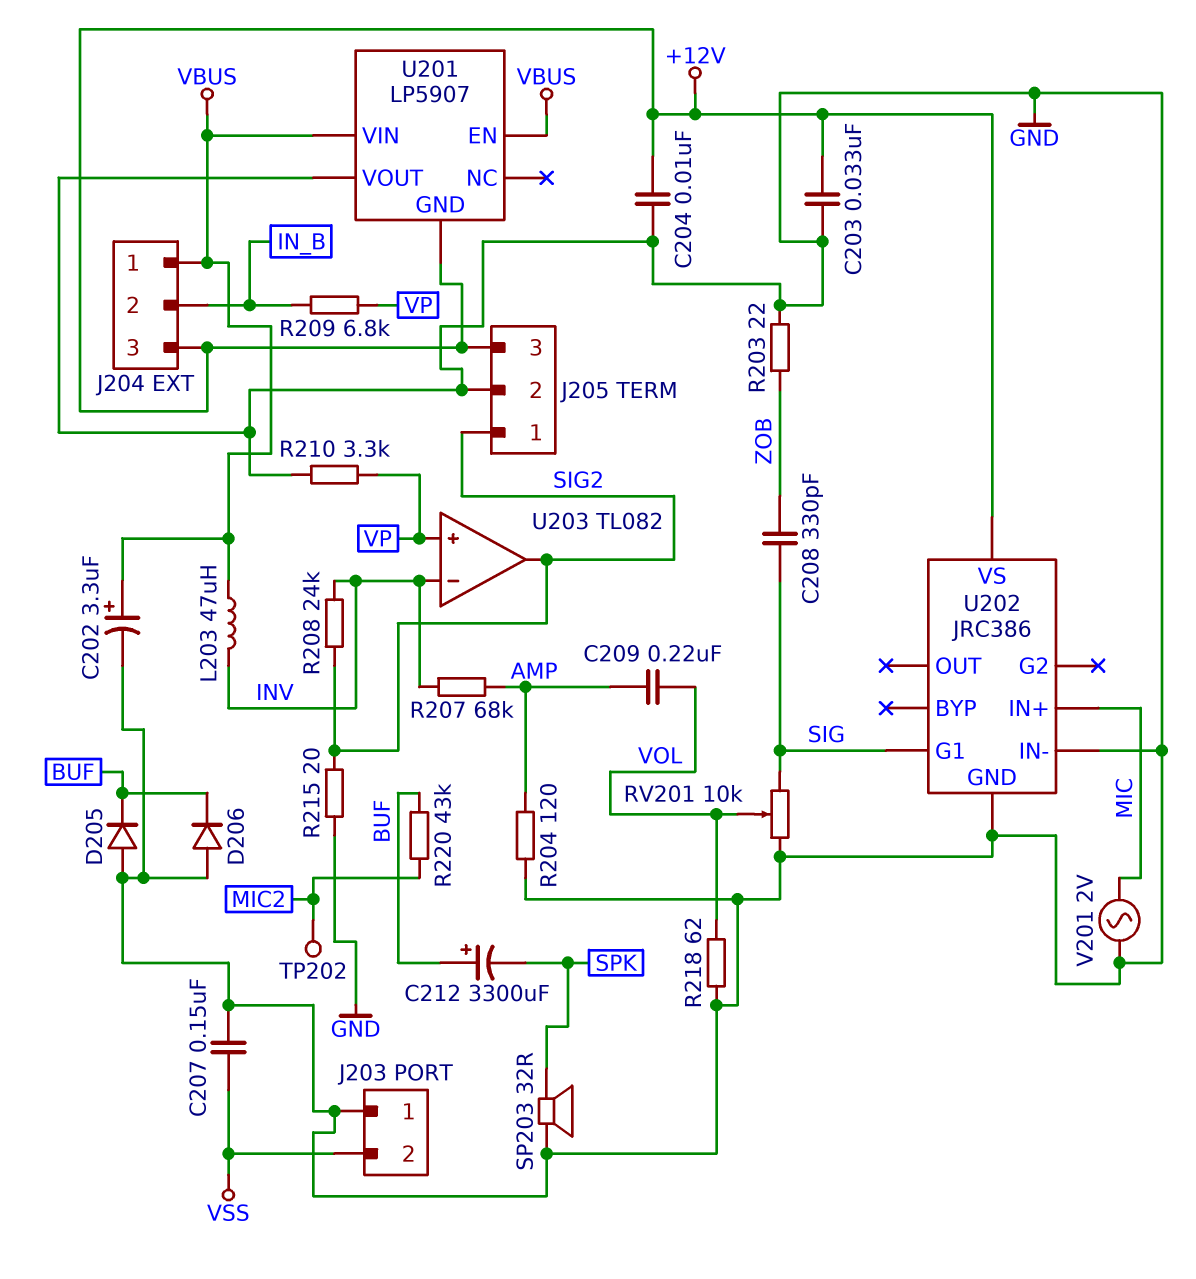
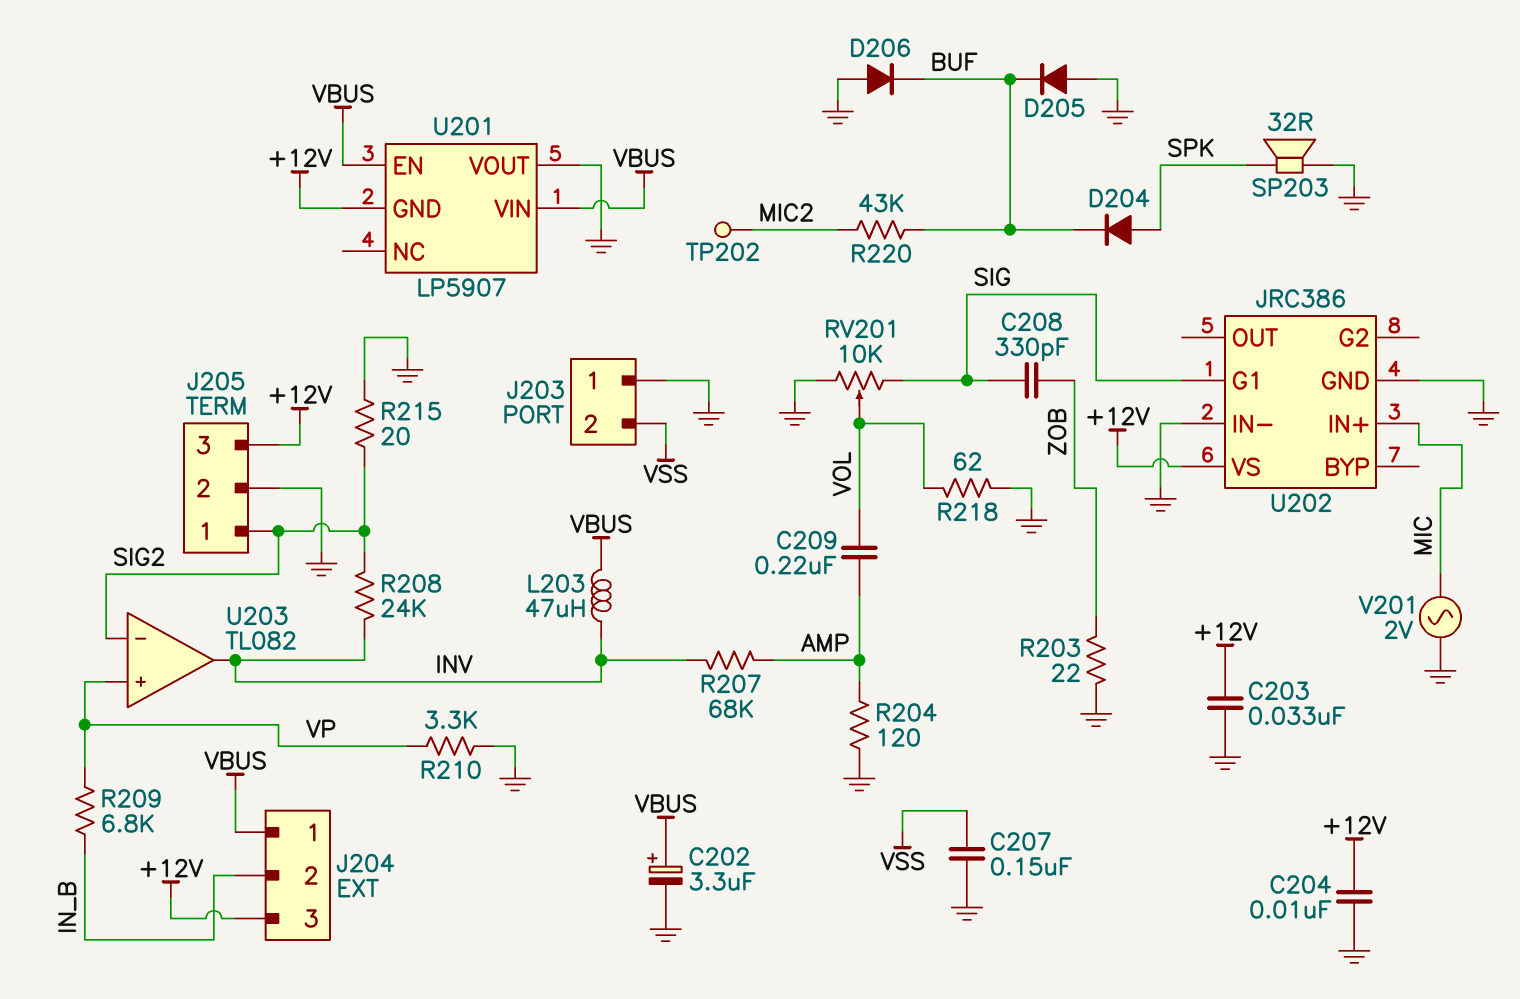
C212: 3300uF (plus BUF, minus SPK) -> none
D204: none -> diode (A SPK, K BUF)
U203 pin in-: INV -> SIG2
U203 pin out: SIG2 -> INV

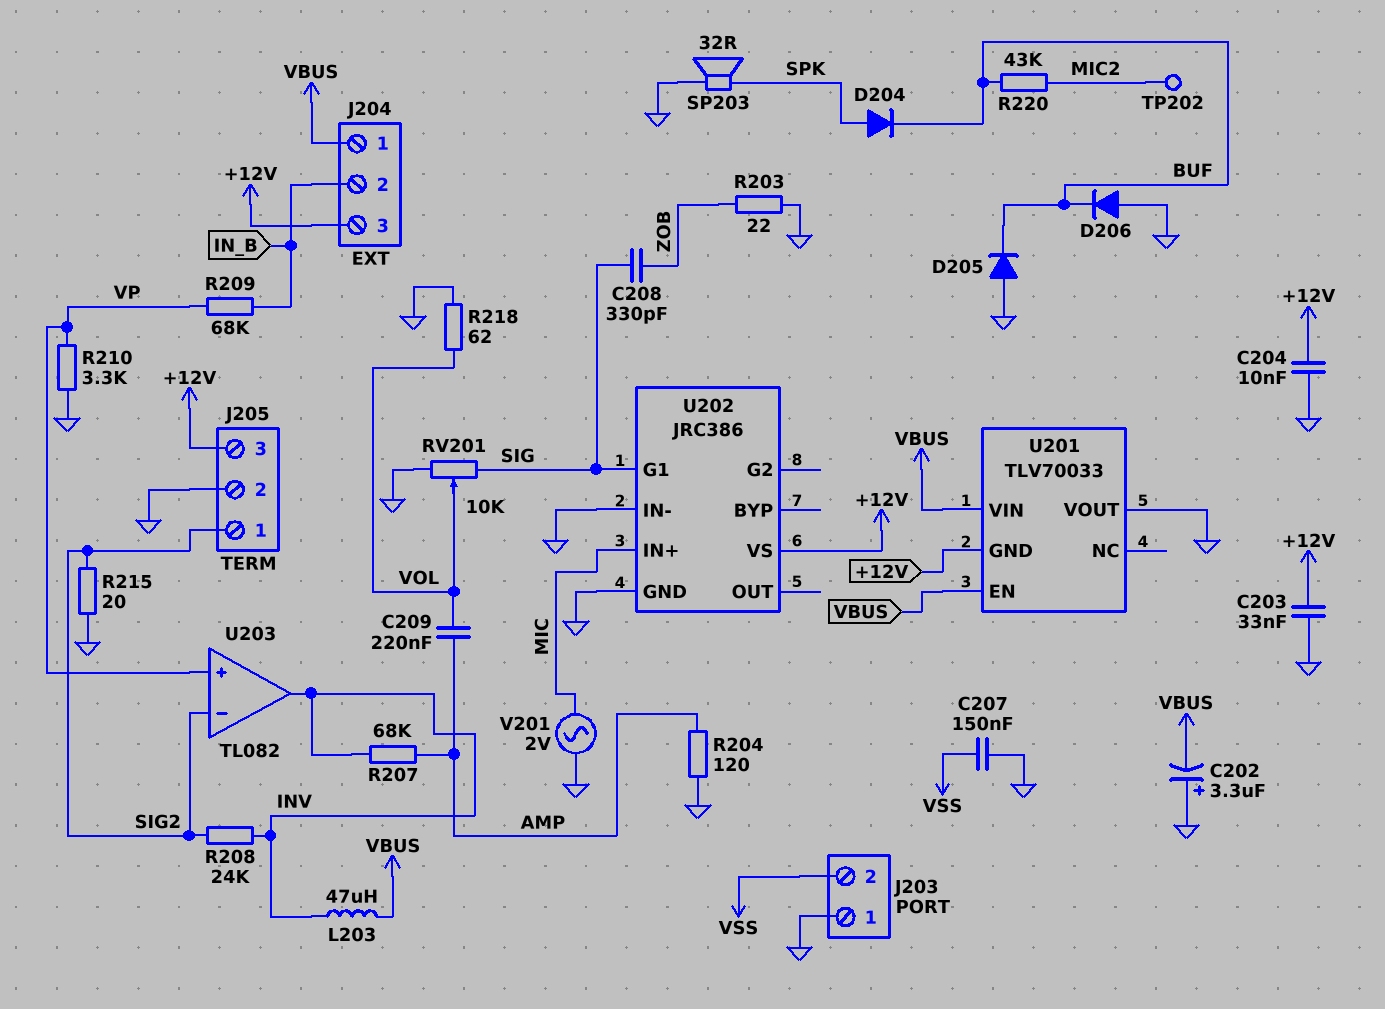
C202: 3.3uF (plus VBUS, minus GND) -> 3.3uF (plus GND, minus VBUS)
R209: 6.8k (IN_B, VP) -> 68k (IN_B, VP)
U201: LP5907 -> TLV70033

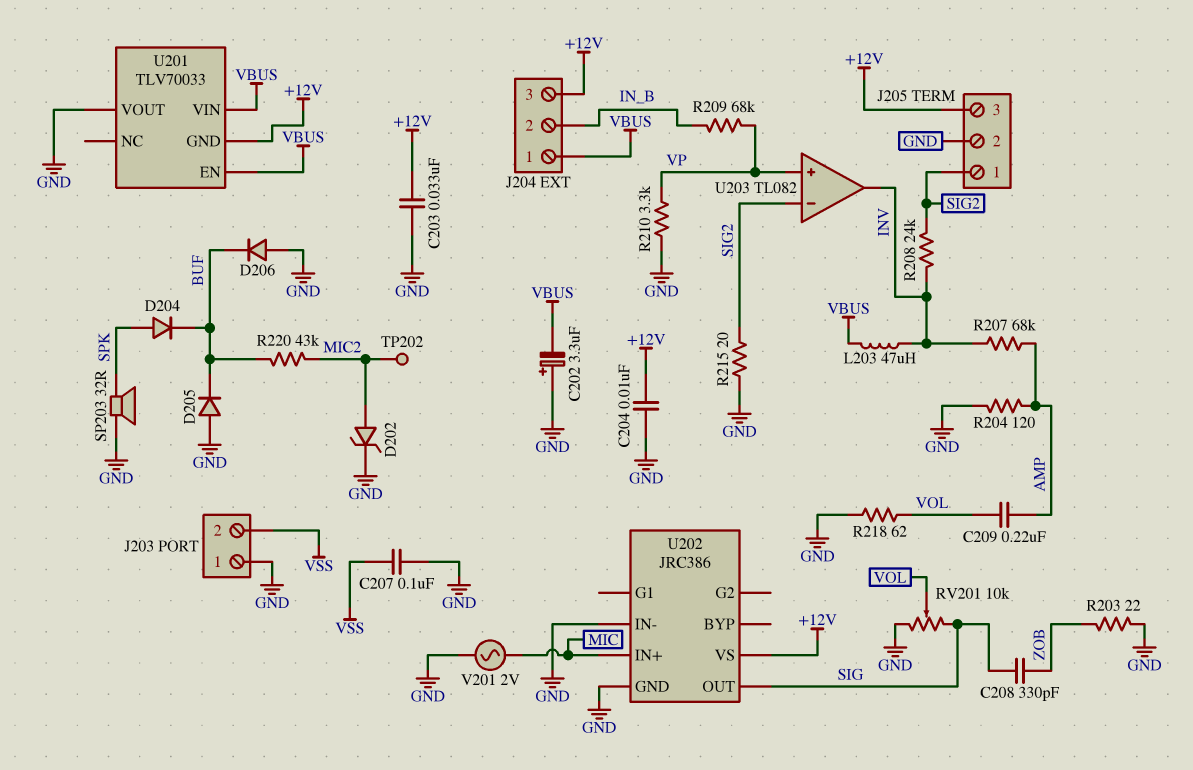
C207: 150nF (GND, VSS) -> 100nF (GND, VSS)
D202: none -> zener (A MIC2, K GND)
U202 pin G1: SIG -> none
U202 pin OUT: none -> SIG

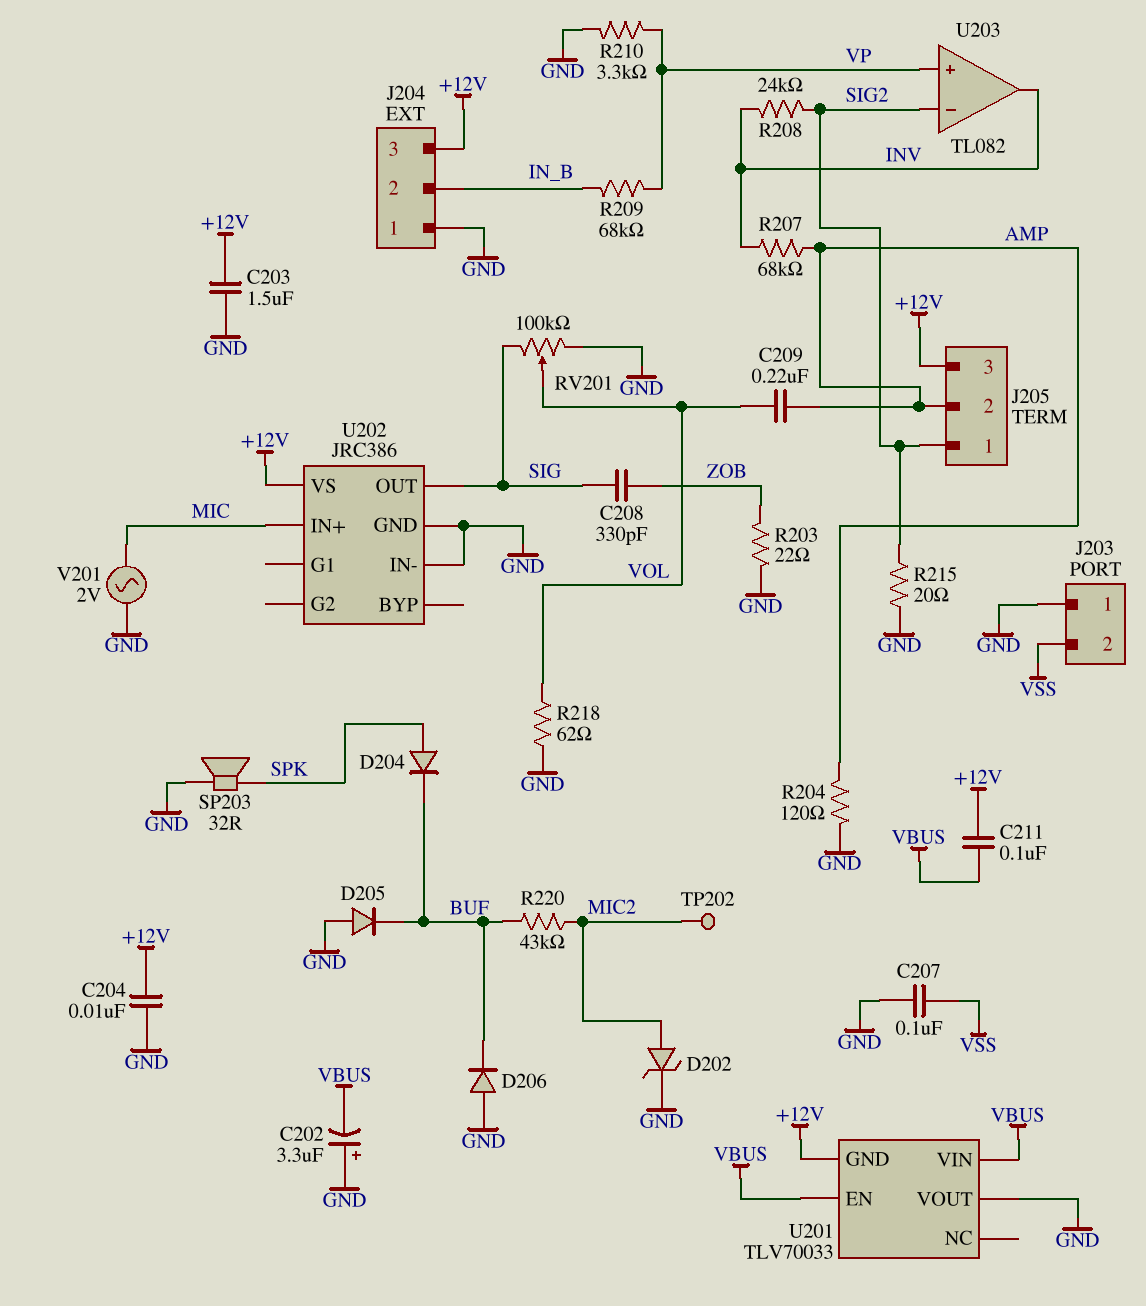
C203: 33nF (+12V, GND) -> 1.5uF (+12V, GND)
C211: none -> 100nF (+12V, VBUS)
J204 pin 1: VBUS -> GND
J205 pin 2: GND -> AMP
L203: 47uH (INV, VBUS) -> none
RV201: 10k (GND, SIG, wiper VOL) -> 100k (GND, SIG, wiper VOL)

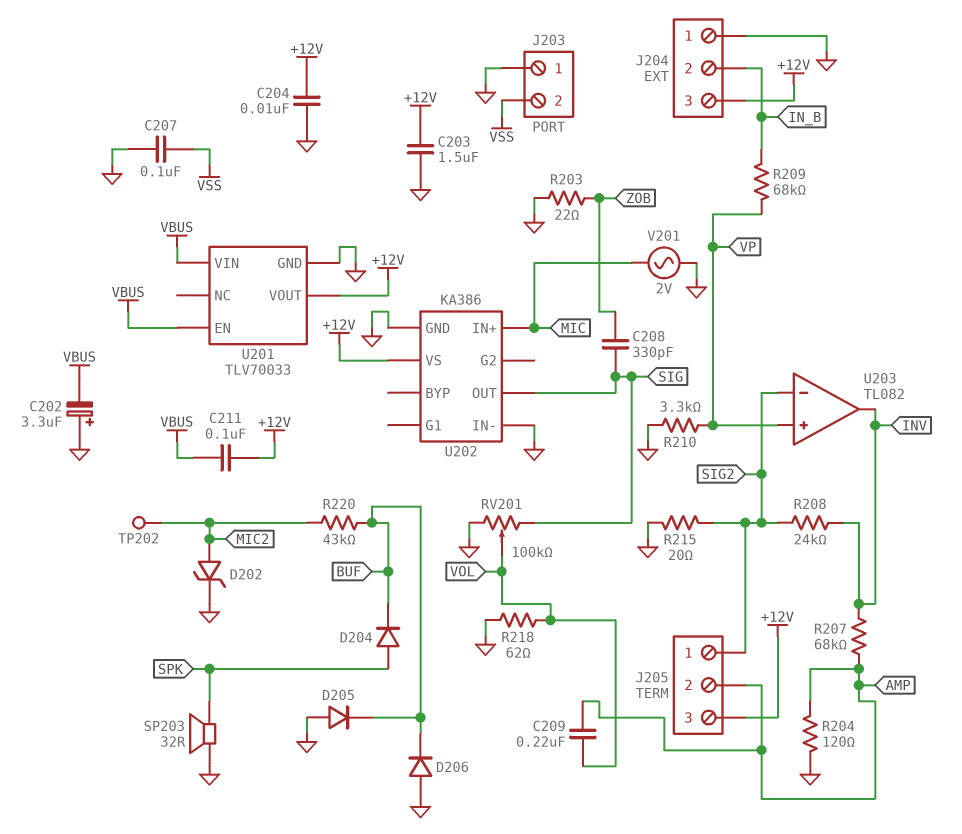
U201 pin GND: +12V -> GND
U201 pin VOUT: GND -> +12V
U202: JRC386 -> KA386

